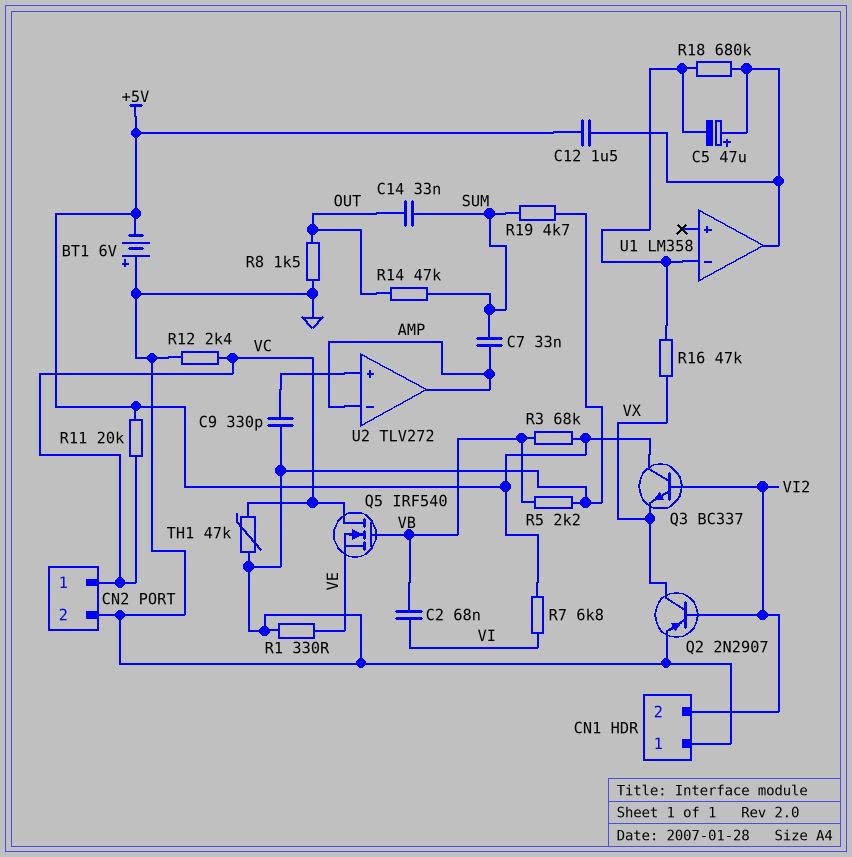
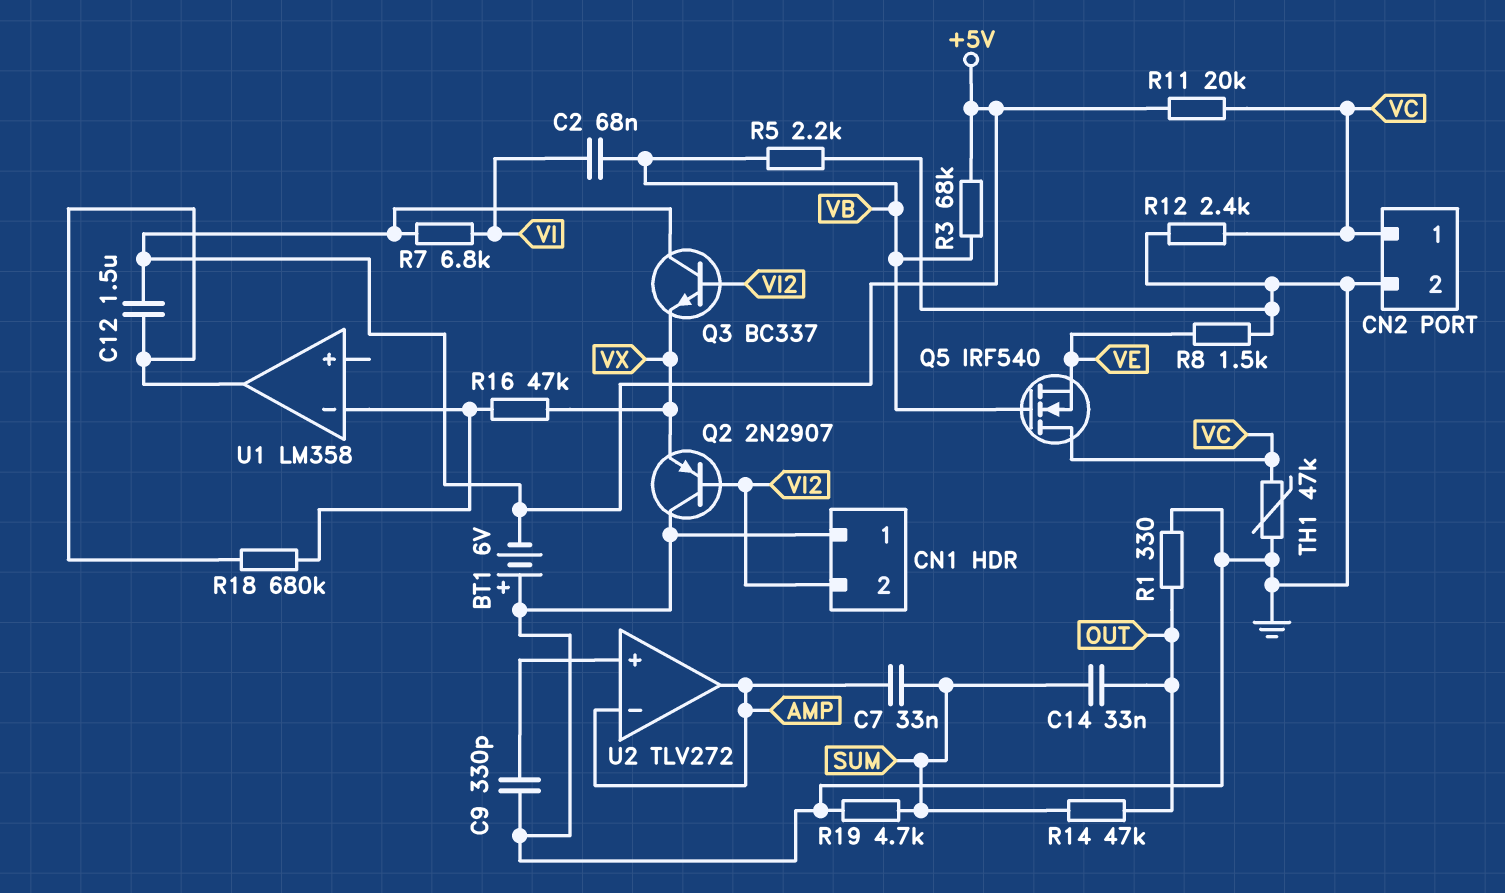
C5: 47uF (plus U1/out, minus U1/in-) -> none
Q2: PNP 2N2907 (B VI2, C VX, E GND) -> PNP 2N2907 (B VI2, C GND, E VX)
R1: 330 (GND, VE) -> 330 (GND, OUT)
R8: 1.5k (GND, OUT) -> 1.5k (GND, VE)

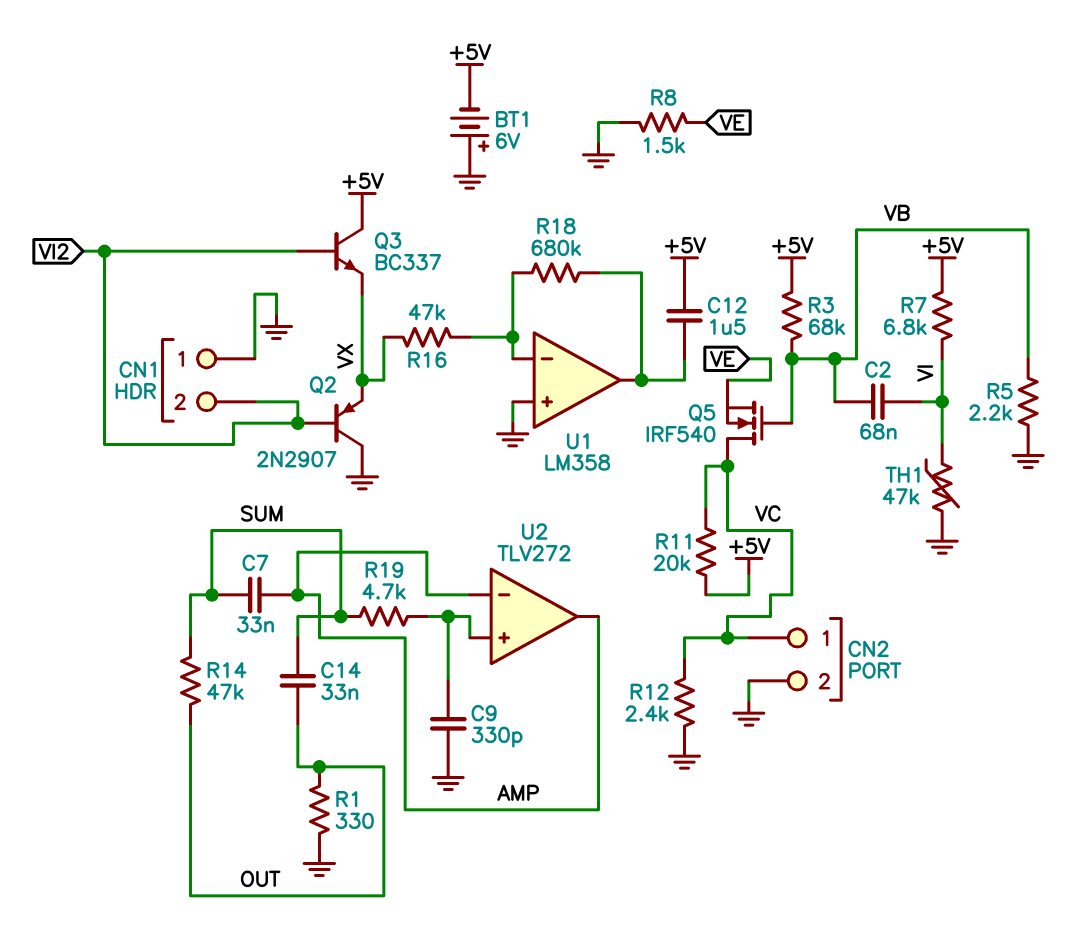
R19: 4.7k (GND, SUM) -> 4.7k (SUM, U2/in+)
TH1: 47k (GND, VC) -> 47k (GND, VI)
U1 pin in+: none -> GND

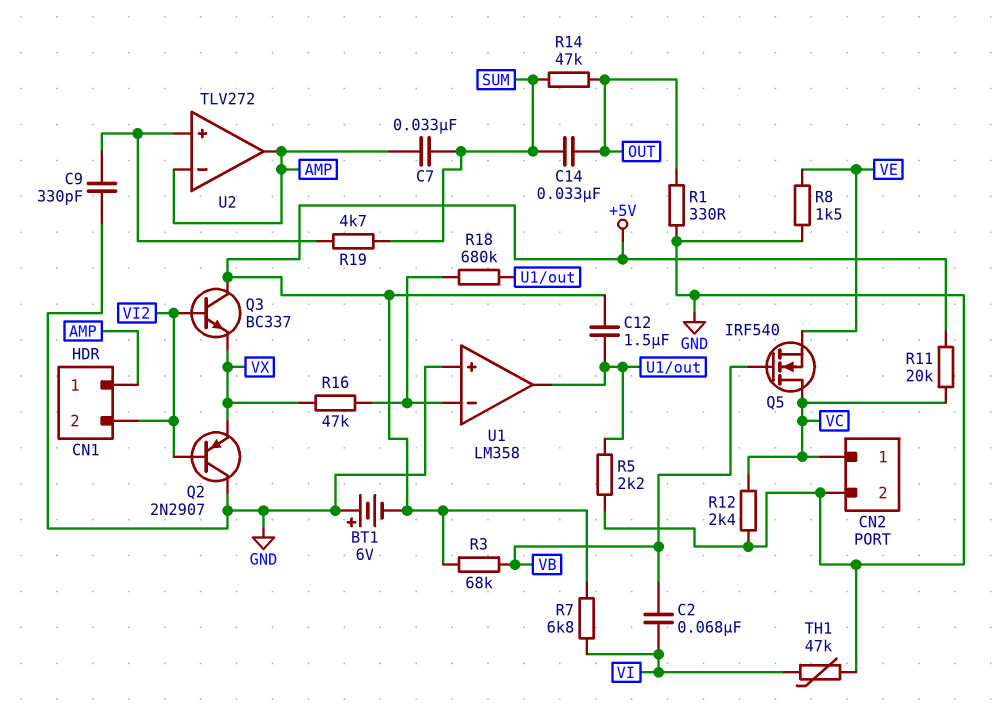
CN1 pin 1: GND -> AMP
R5: 2.2k (GND, VB) -> 2.2k (GND, U1/out)

